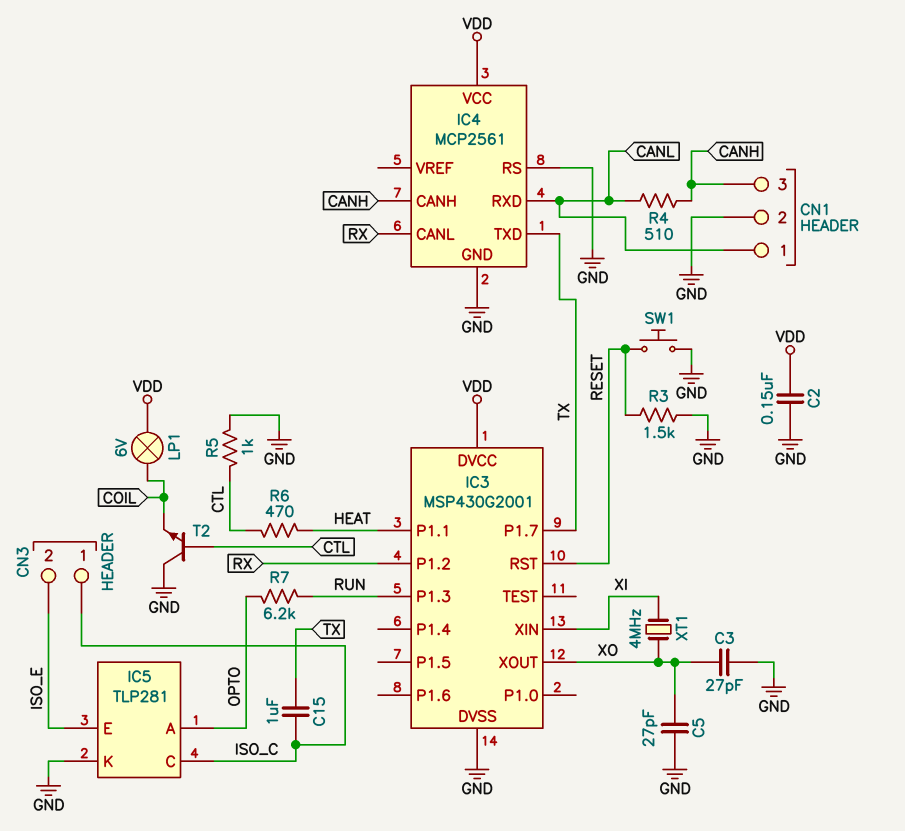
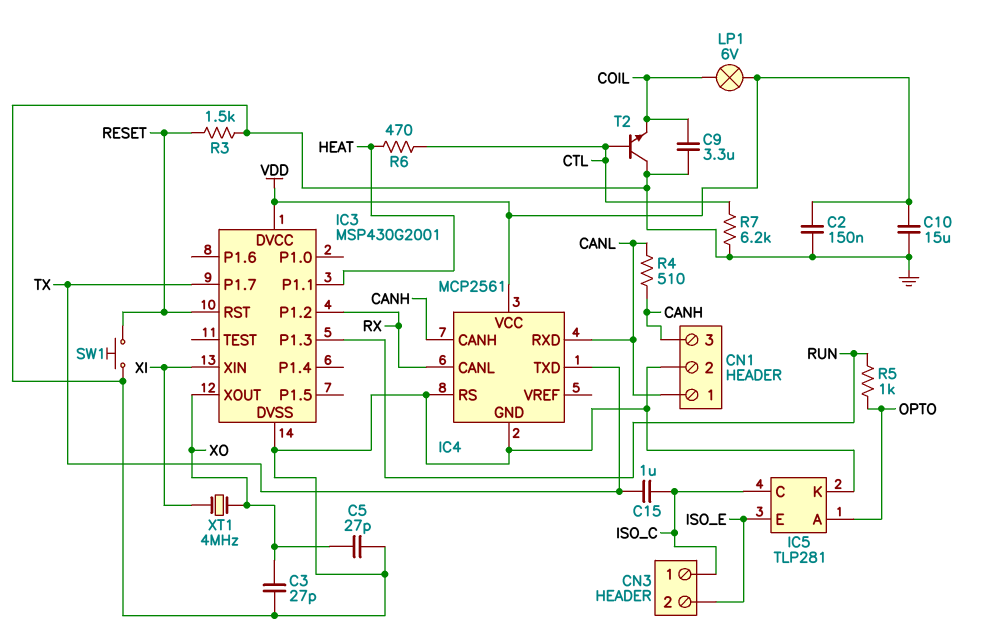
C9: none -> 3.3uF (COIL, GND)
C10: none -> 15uF (GND, VDD)
R5: 1k (CTL, GND) -> 1k (OPTO, RUN)
R7: 6.2k (OPTO, RUN) -> 6.2k (CTL, GND)

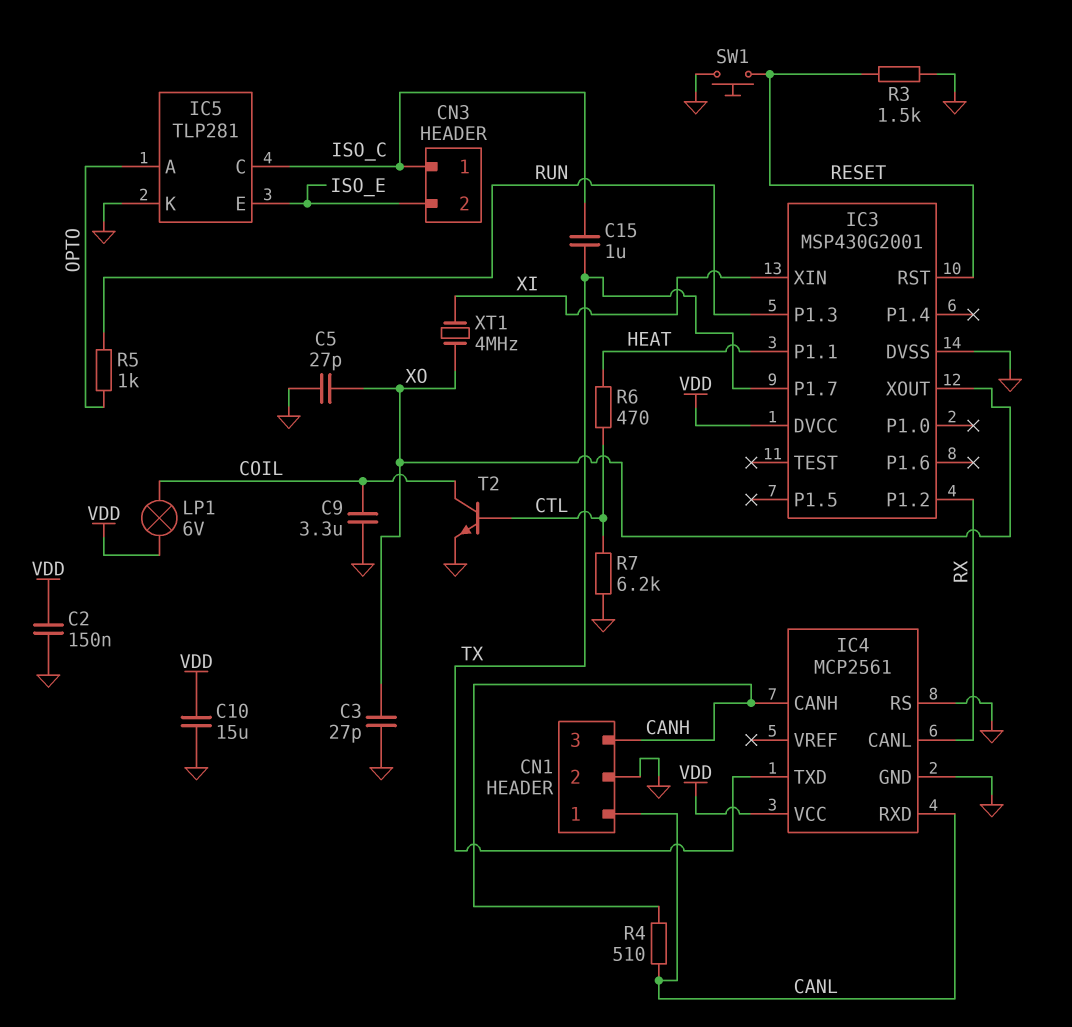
T2: NPN (B CTL, C GND, E COIL) -> NPN (B CTL, C COIL, E GND)

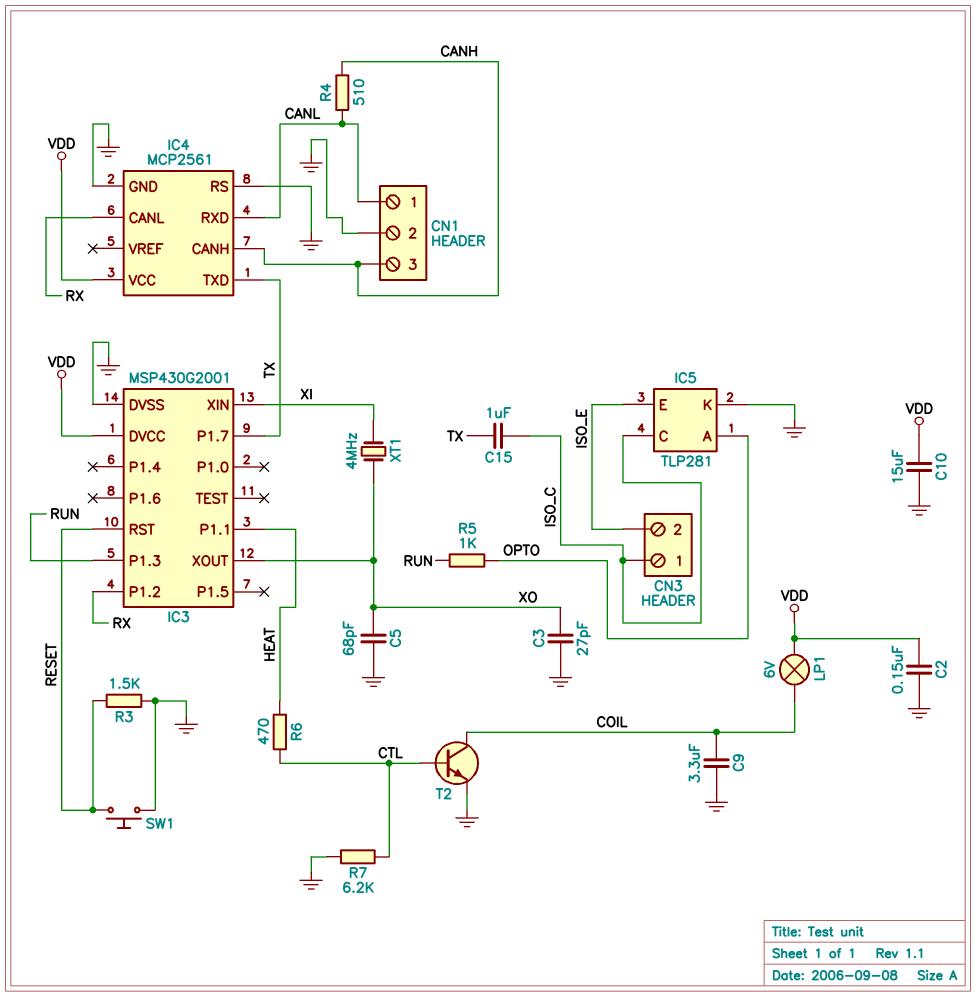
C5: 27pF (GND, XO) -> 68pF (GND, XO)

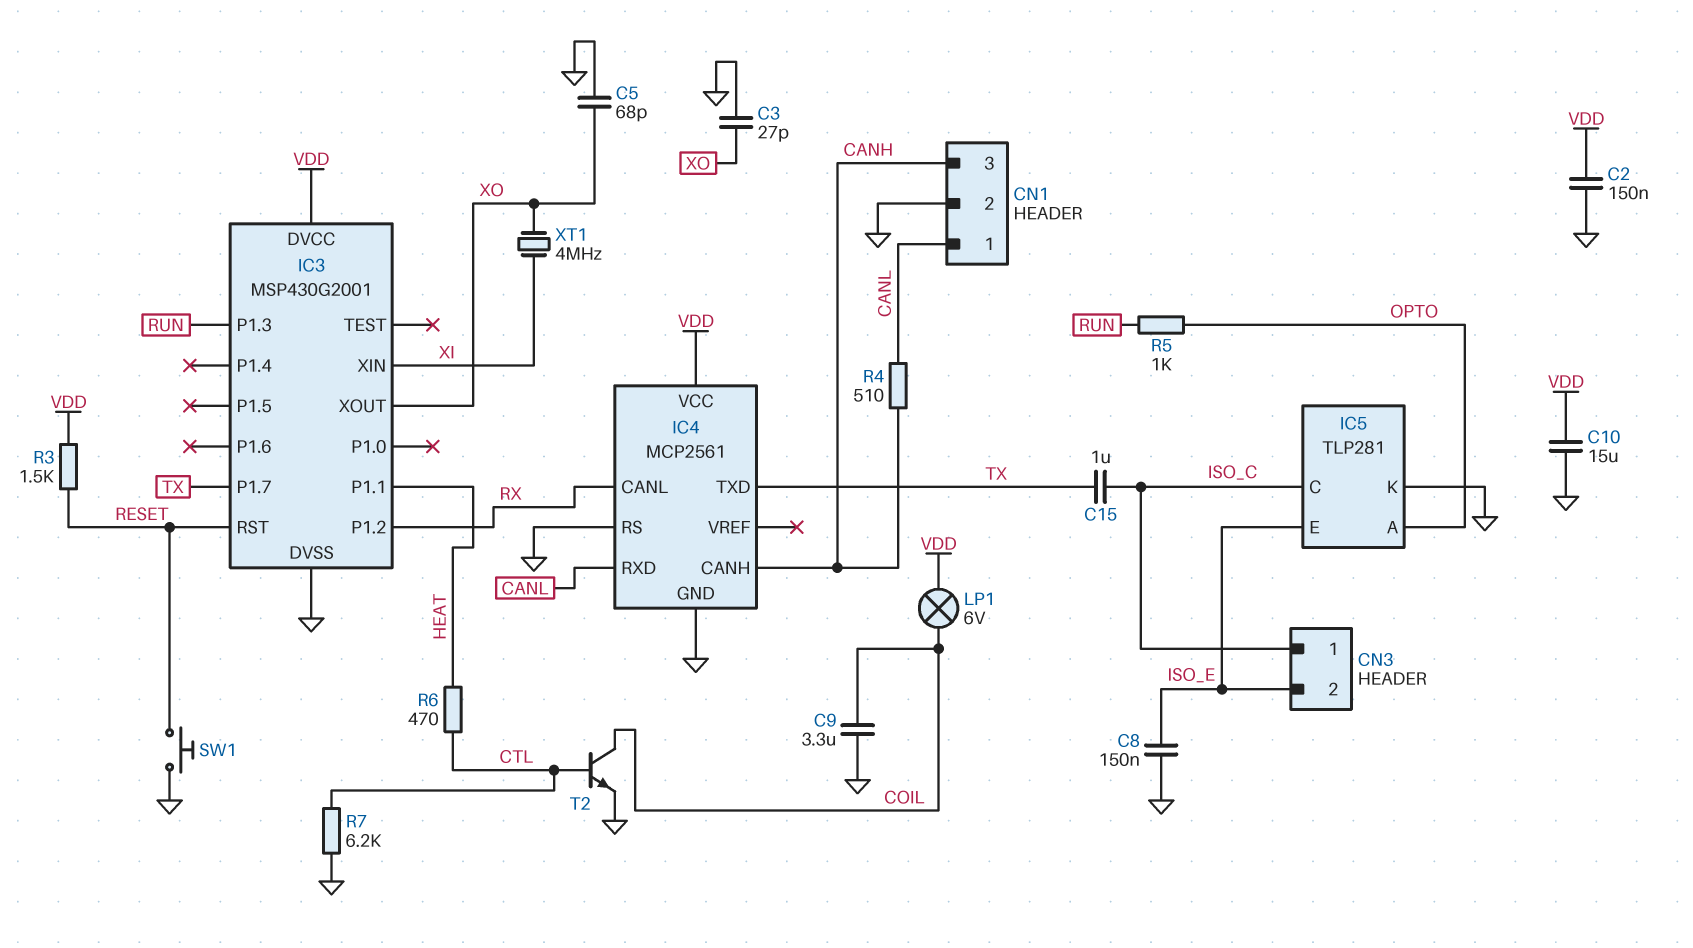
C8: none -> 150nF (GND, ISO_E)
R3: 1.5k (GND, RESET) -> 1.5k (RESET, VDD)

